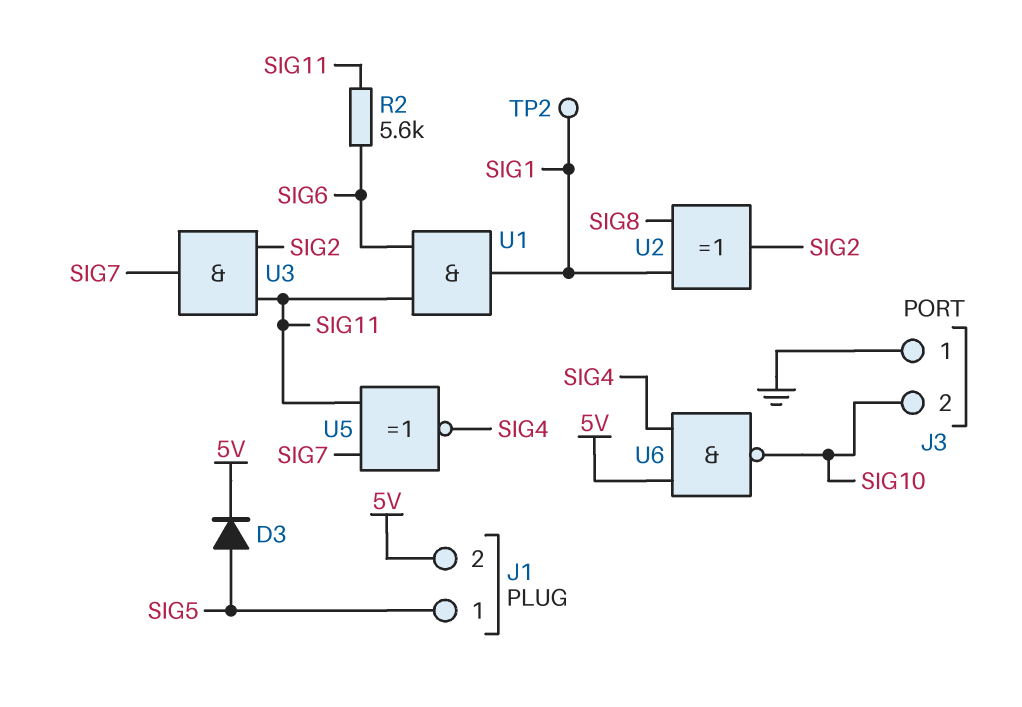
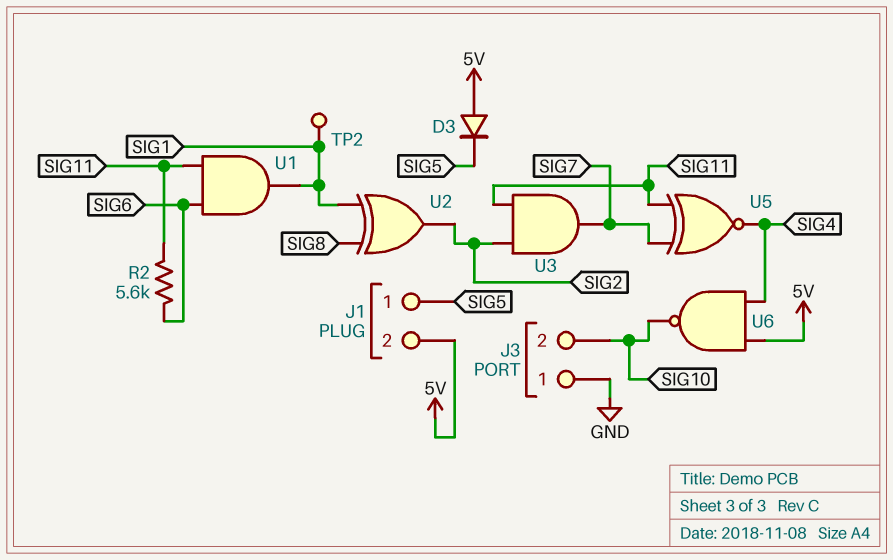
D3: diode (A SIG5, K 5V) -> diode (A 5V, K SIG5)

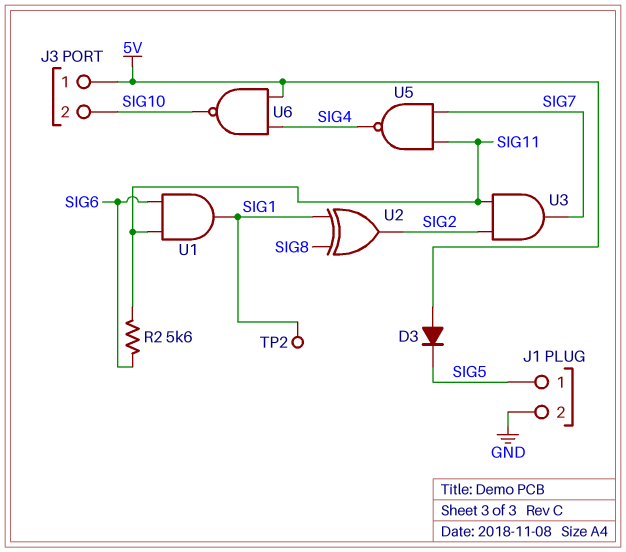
J1 pin 2: 5V -> GND
J3 pin 1: GND -> 5V
U5: XNOR (in SIG7, in SIG11, out SIG4) -> NAND (in SIG7, in SIG11, out SIG4)

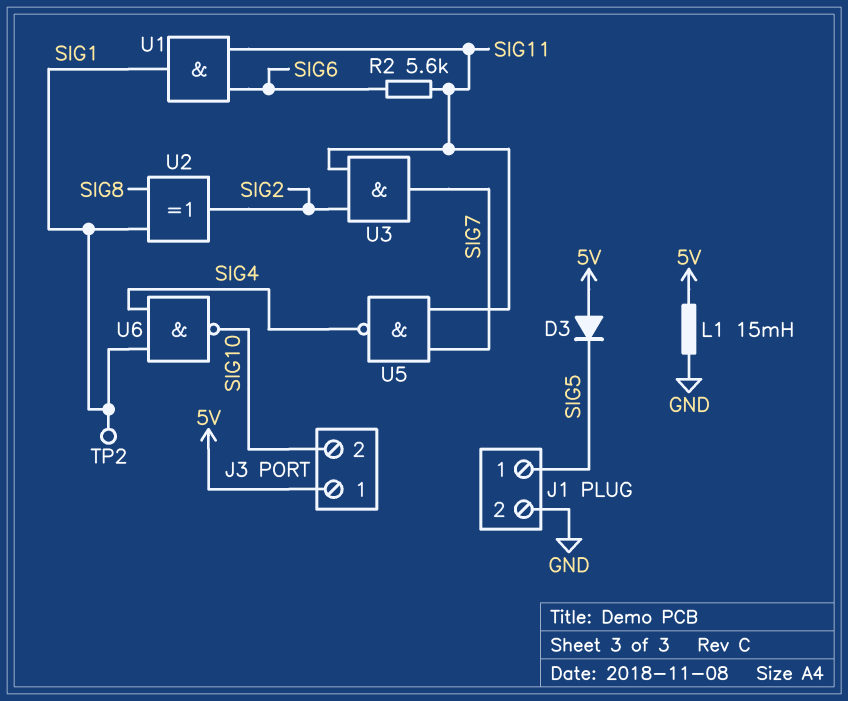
L1: none -> 15mH (5V, GND)
U6: NAND (in 5V, in SIG4, out SIG10) -> NAND (in SIG1, in SIG4, out SIG10)

